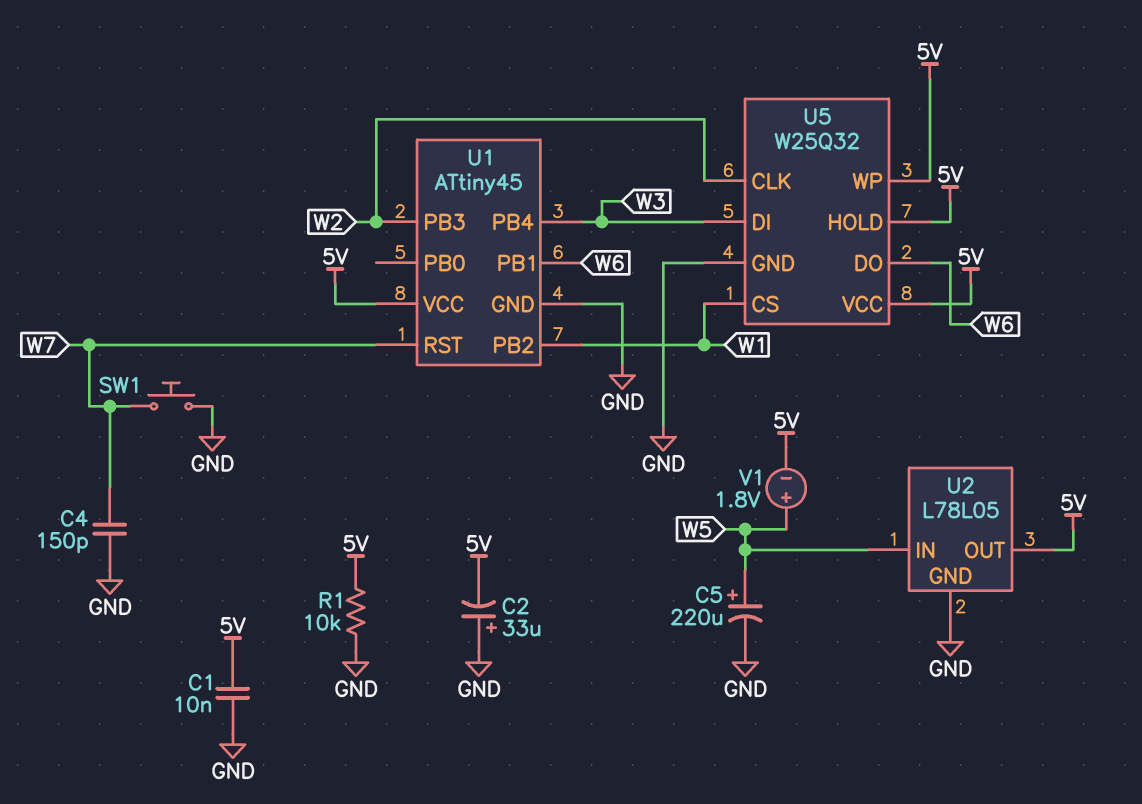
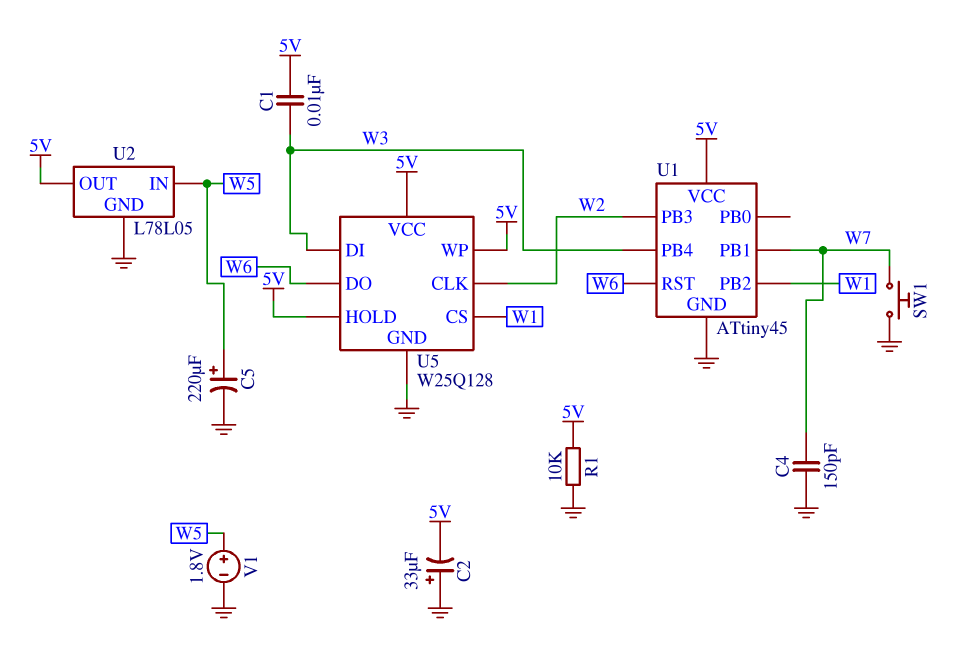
C1: 10nF (5V, GND) -> 10nF (5V, W3)
U1 pin PB1: W6 -> W7
U1 pin RST: W7 -> W6
U5: W25Q32 -> W25Q128
V1: 1.8V (plus W5, minus 5V) -> 1.8V (plus W5, minus GND)

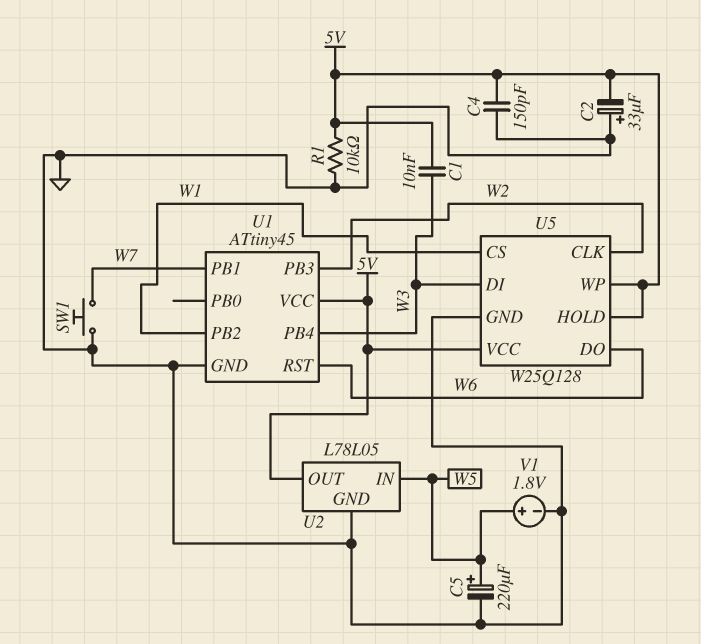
C4: 150pF (GND, W7) -> 150pF (5V, GND)

